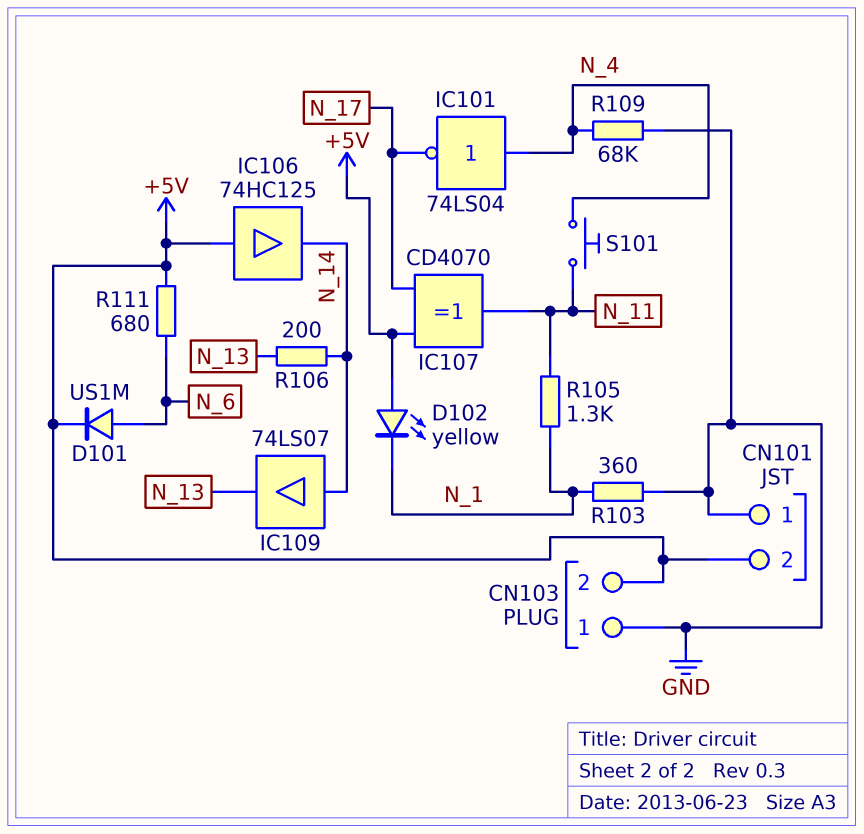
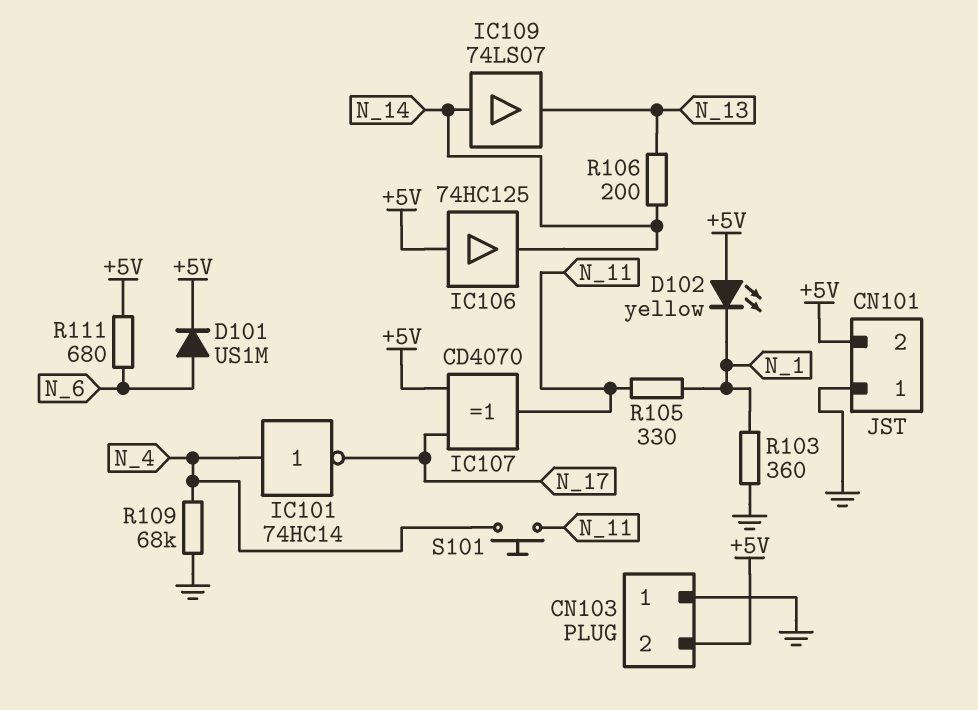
IC101: NOT 74LS04 (in N_4, out N_17) -> NOT 74HC14 (in N_4, out N_17)
R105: 1.3k (N_1, N_11) -> 330 (N_1, N_11)

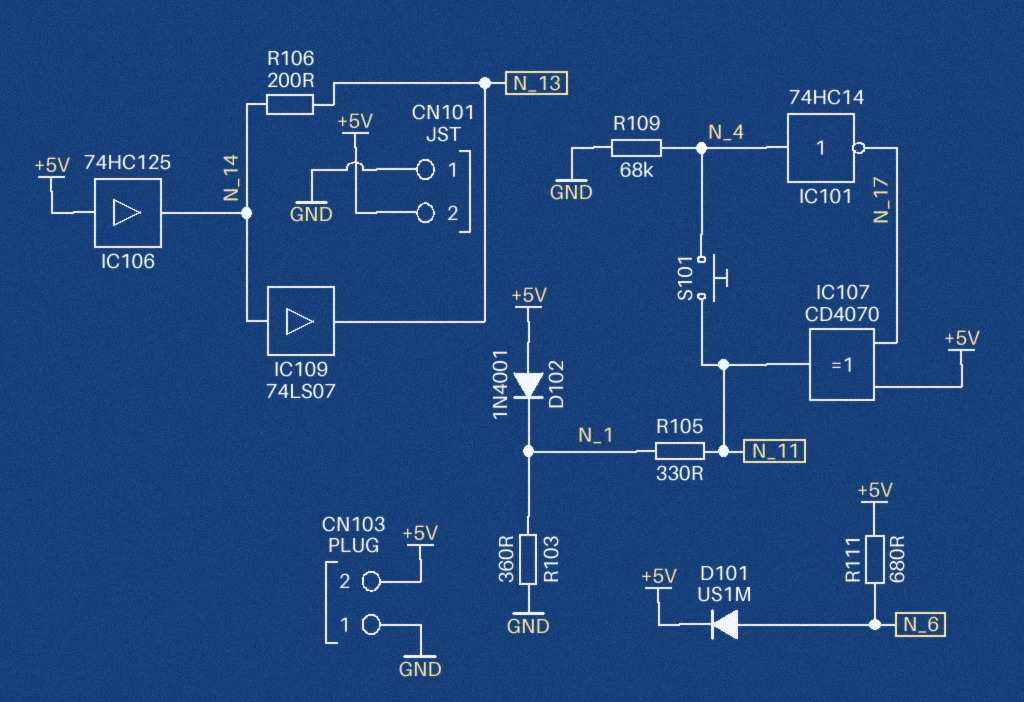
D102: LED yellow (A +5V, K N_1) -> diode 1N4001 (A +5V, K N_1)

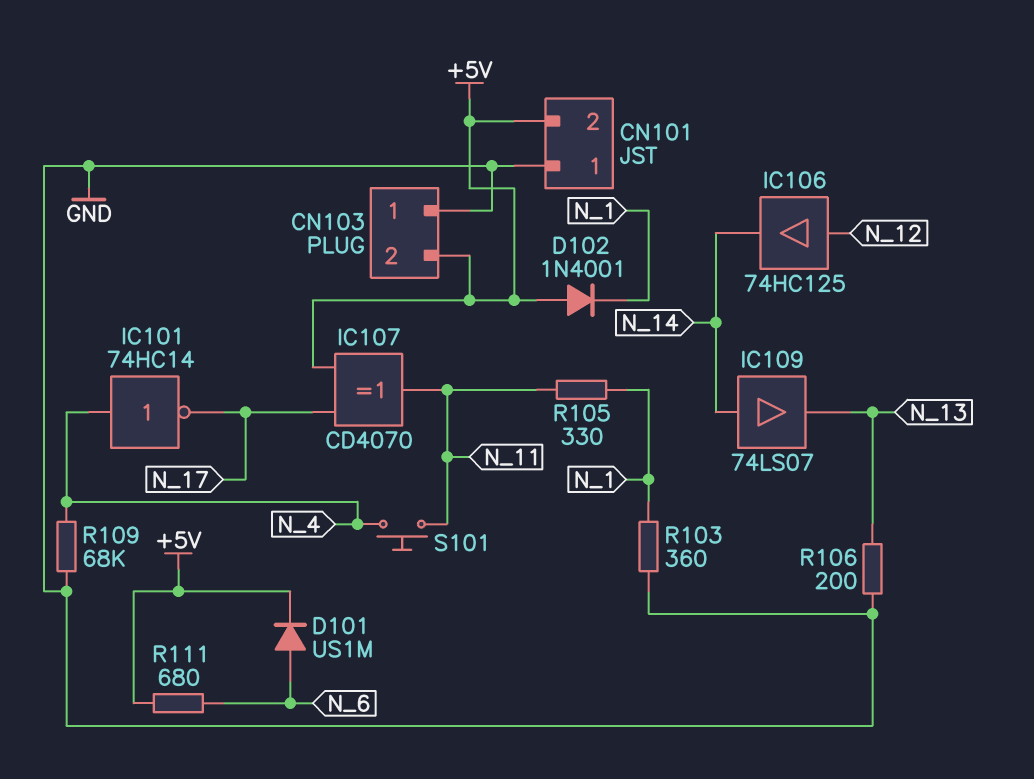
IC106: buffer 74HC125 (in +5V, out N_14) -> buffer 74HC125 (in N_12, out N_14)
R106: 200 (N_13, N_14) -> 200 (GND, N_13)

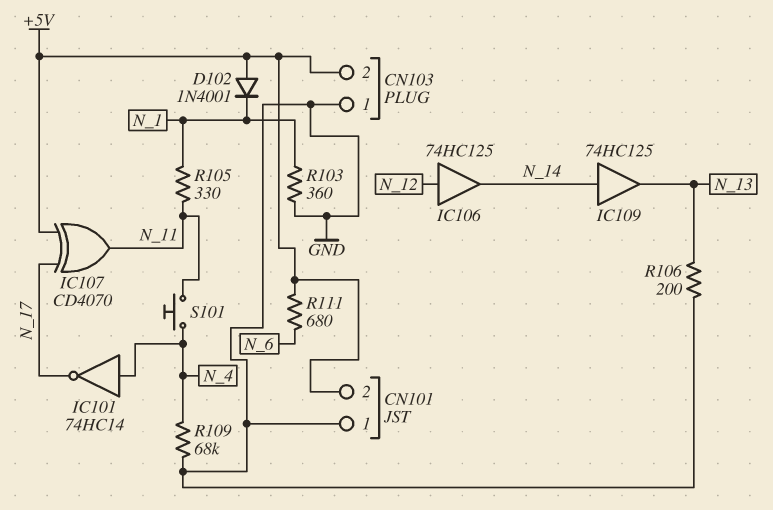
D101: diode US1M (A N_6, K +5V) -> none
IC109: buffer 74LS07 (in N_14, out N_13) -> buffer 74HC125 (in N_14, out N_13)

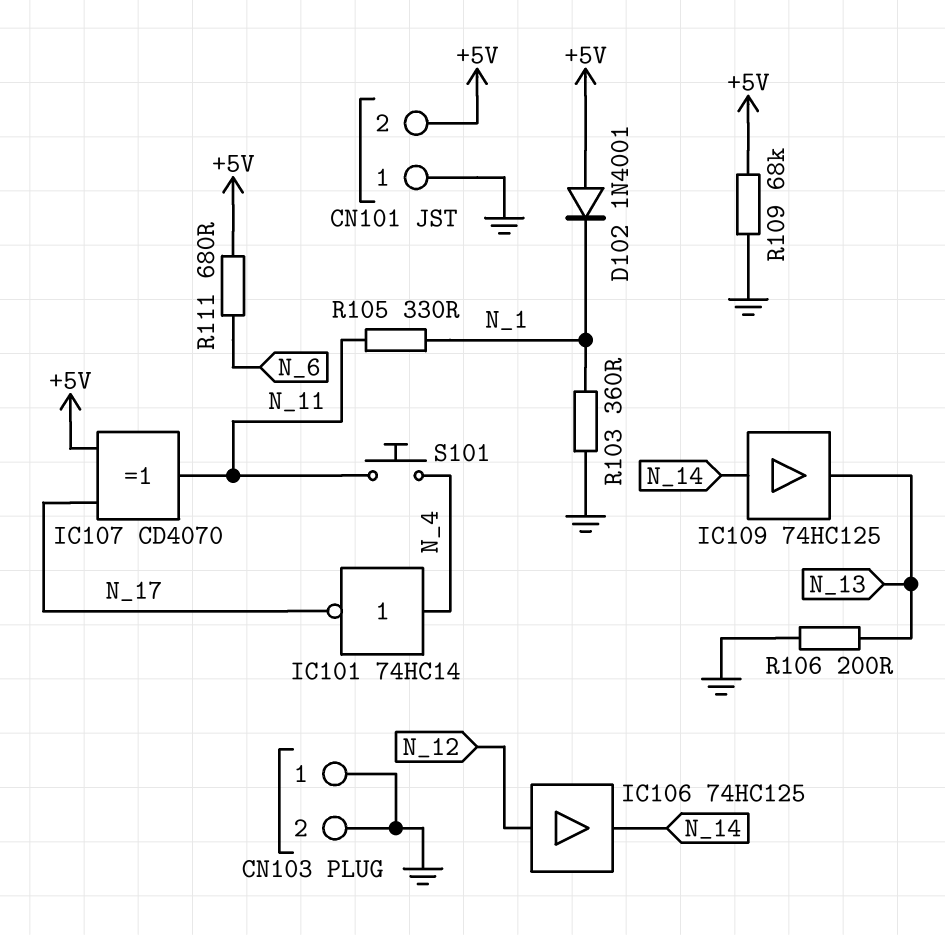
CN103 pin 2: +5V -> GND
R109: 68k (GND, N_4) -> 68k (+5V, GND)

